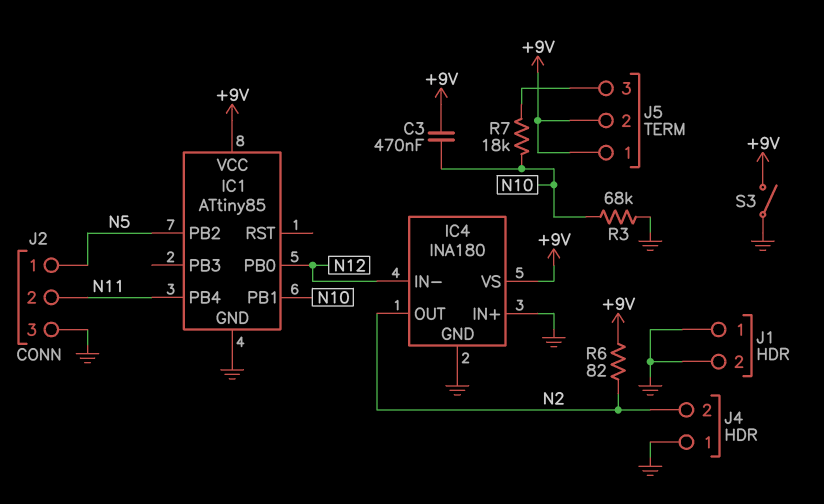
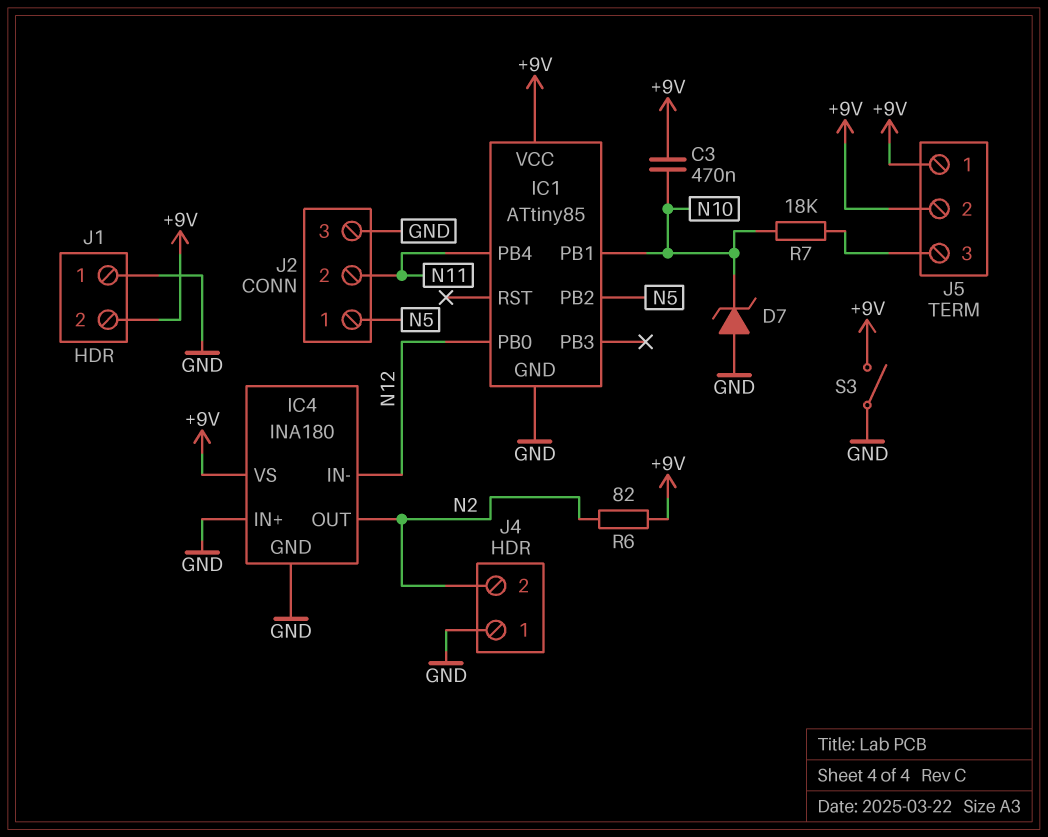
D7: none -> zener (A GND, K N10)
J1 pin 2: GND -> +9V
R3: 68k (GND, N10) -> none

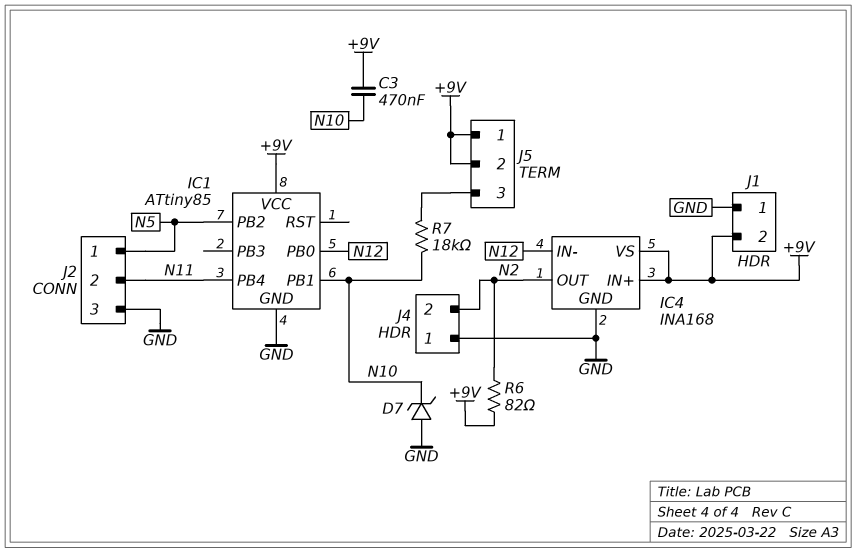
IC4: INA180 -> INA168
IC4 pin IN+: GND -> +9V
S3: switch (+9V, GND) -> none

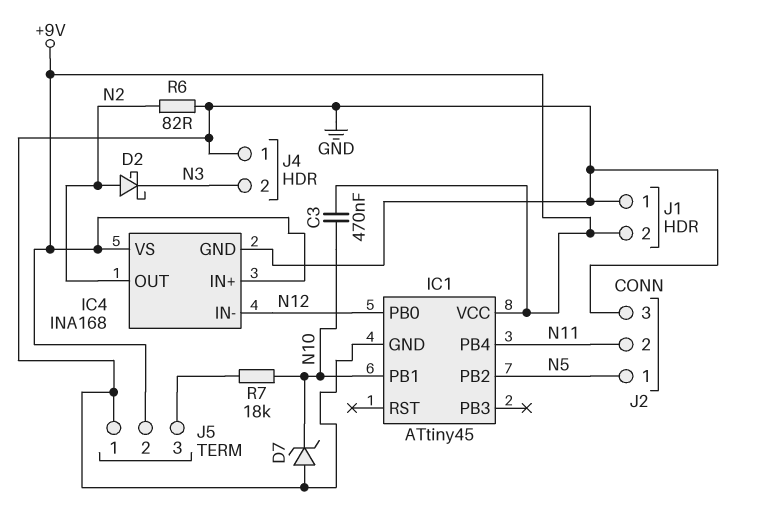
D2: none -> schottky (A N2, K N3)
IC1: ATtiny85 -> ATtiny45
J4 pin 2: N2 -> N3
J5 pin 1: +9V -> GND
R6: 82 (+9V, N2) -> 82 (GND, N2)

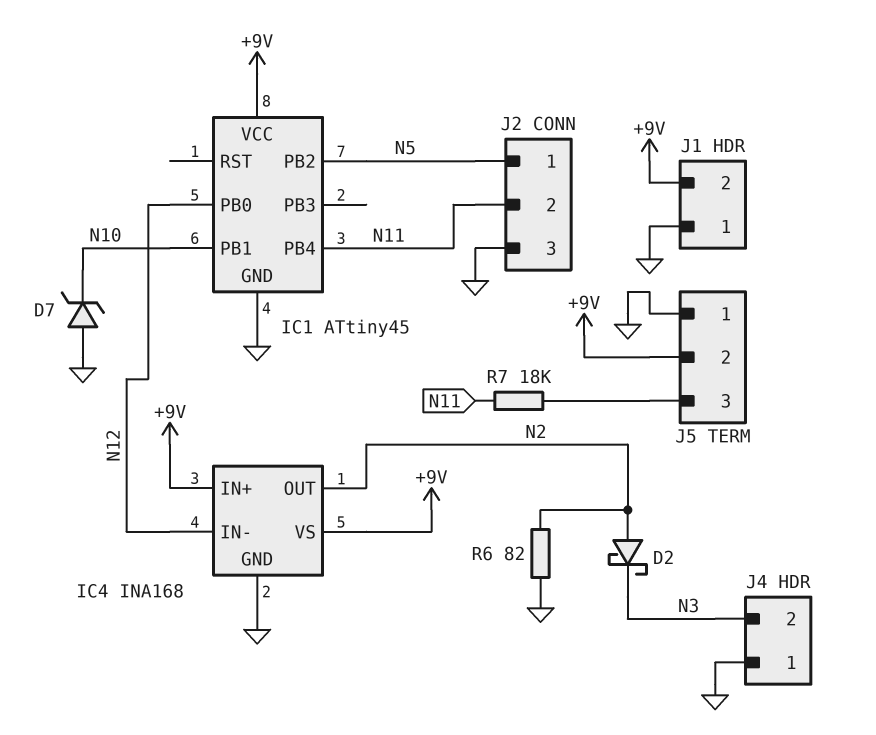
C3: 470nF (+9V, N10) -> none
R7: 18k (J5/3, N10) -> 18k (J5/3, N11)

